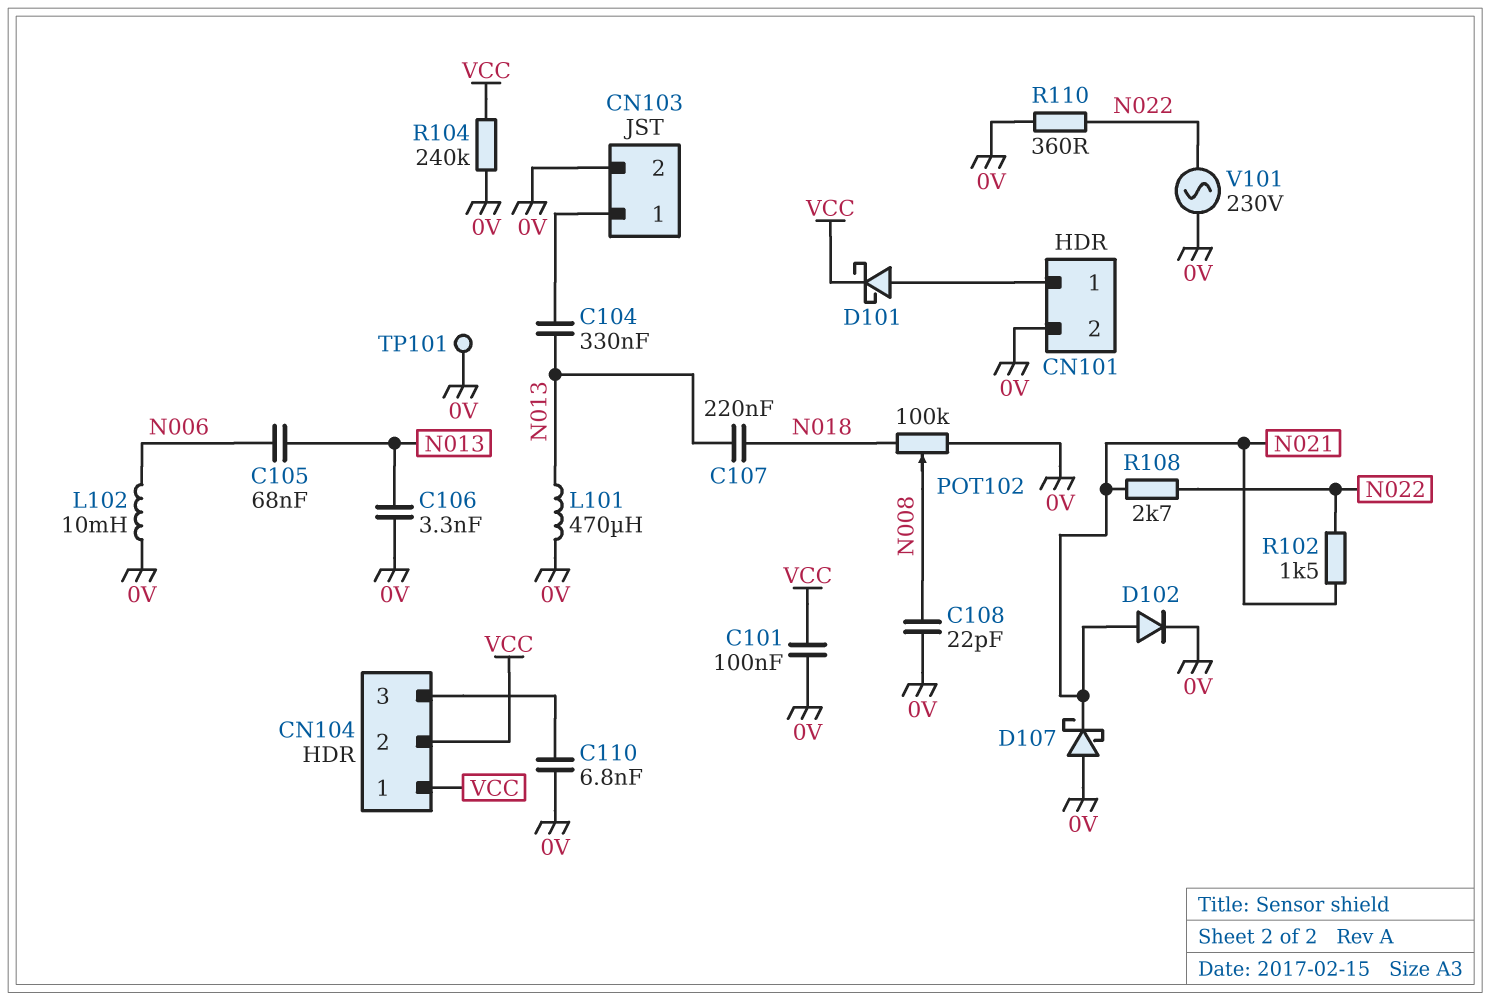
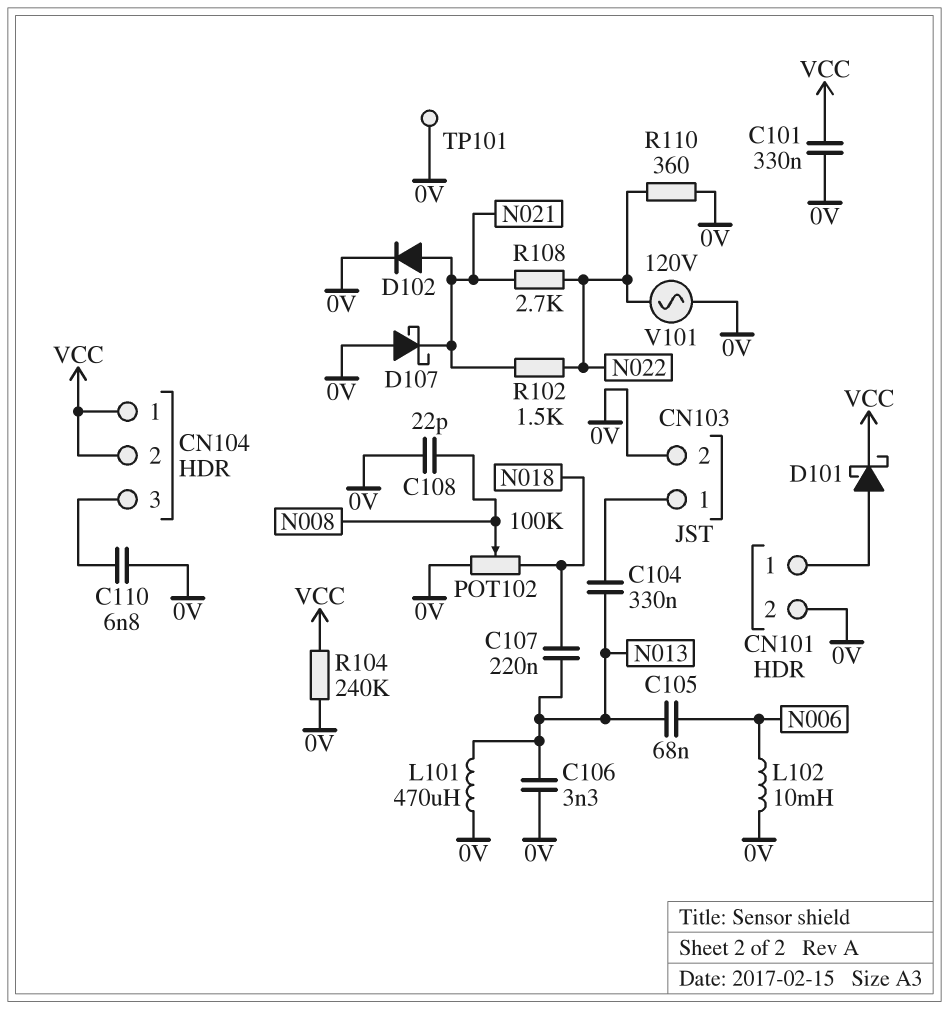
C101: 100nF (0V, VCC) -> 330nF (0V, VCC)
V101: AC 230V (0V, N022) -> AC 120V (0V, N022)

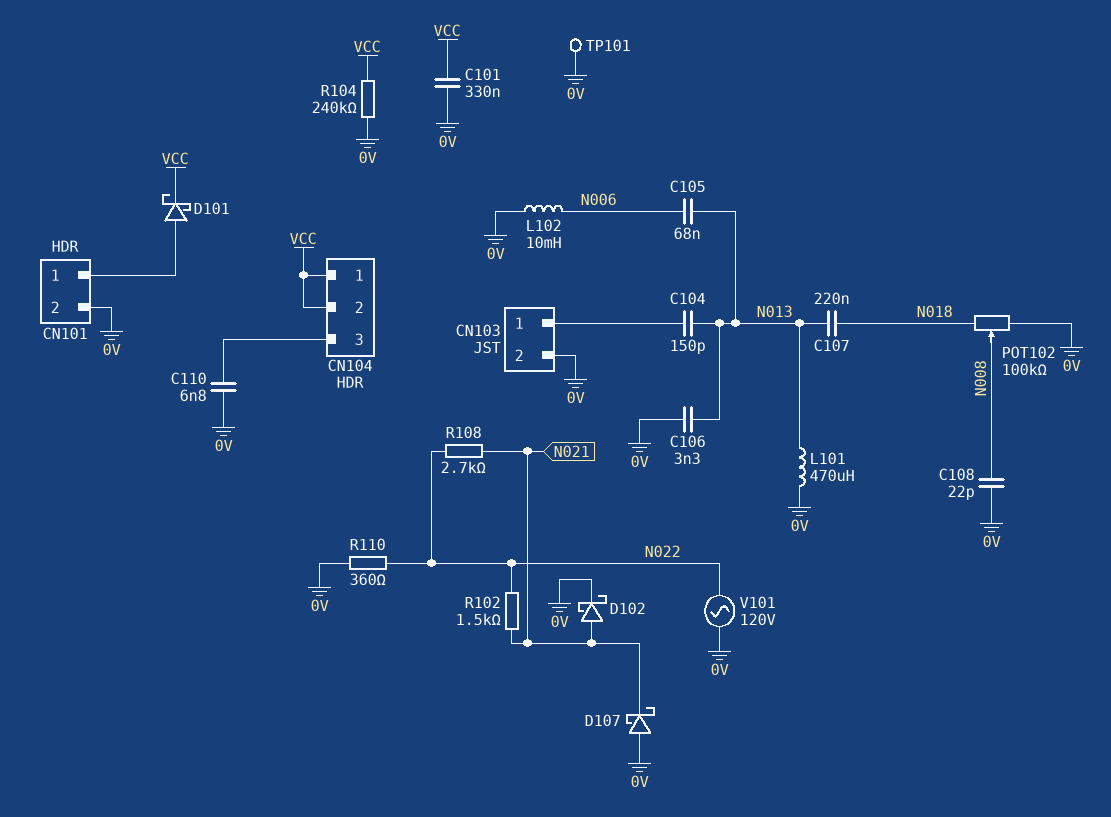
C104: 330nF (CN103/1, N013) -> 150pF (CN103/1, N013)
D102: diode (A N021, K 0V) -> schottky (A N021, K 0V)

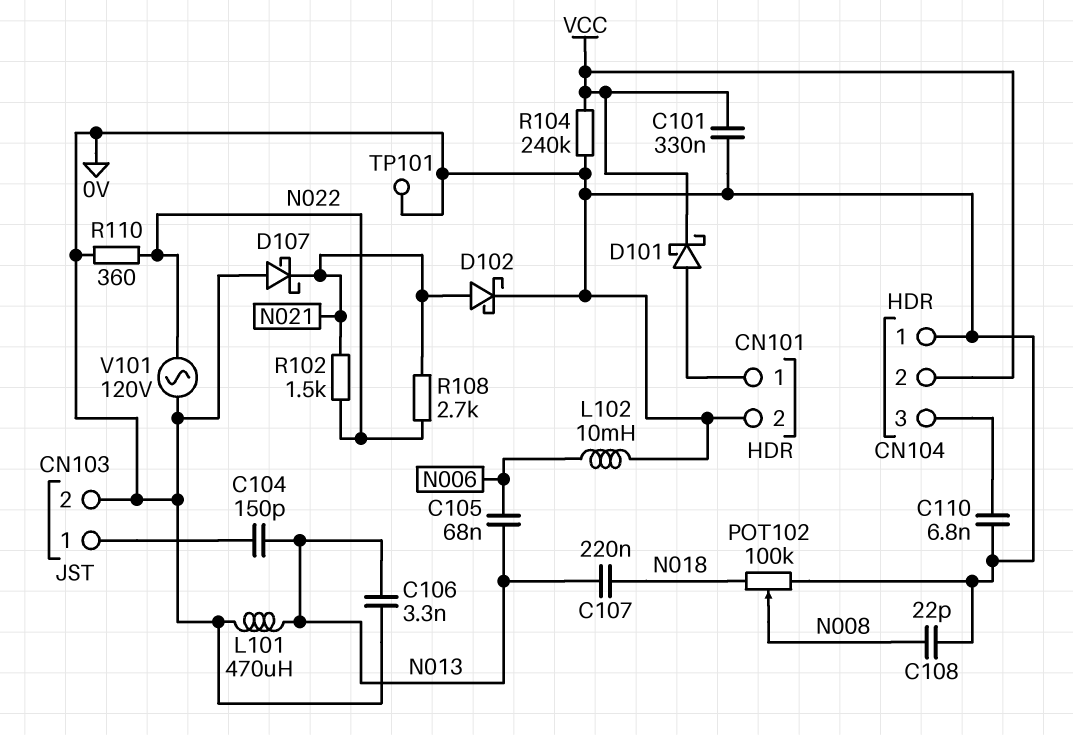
CN104 pin 1: VCC -> 0V

